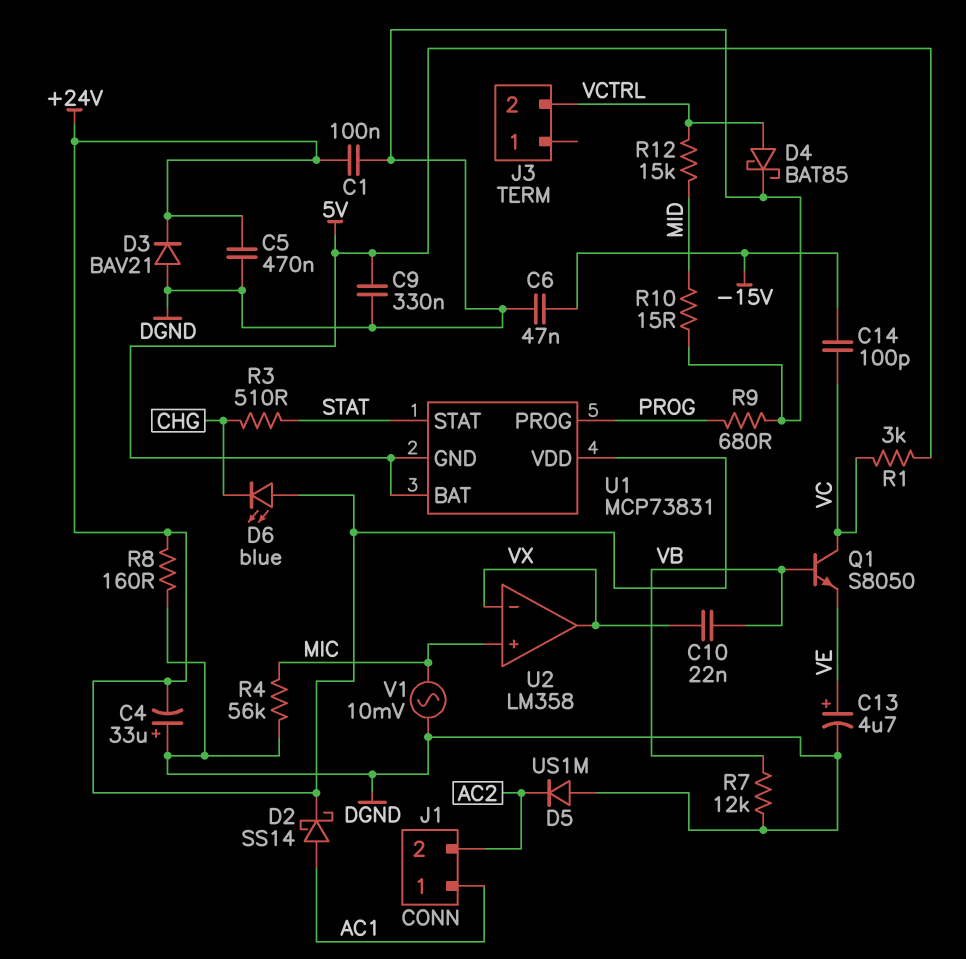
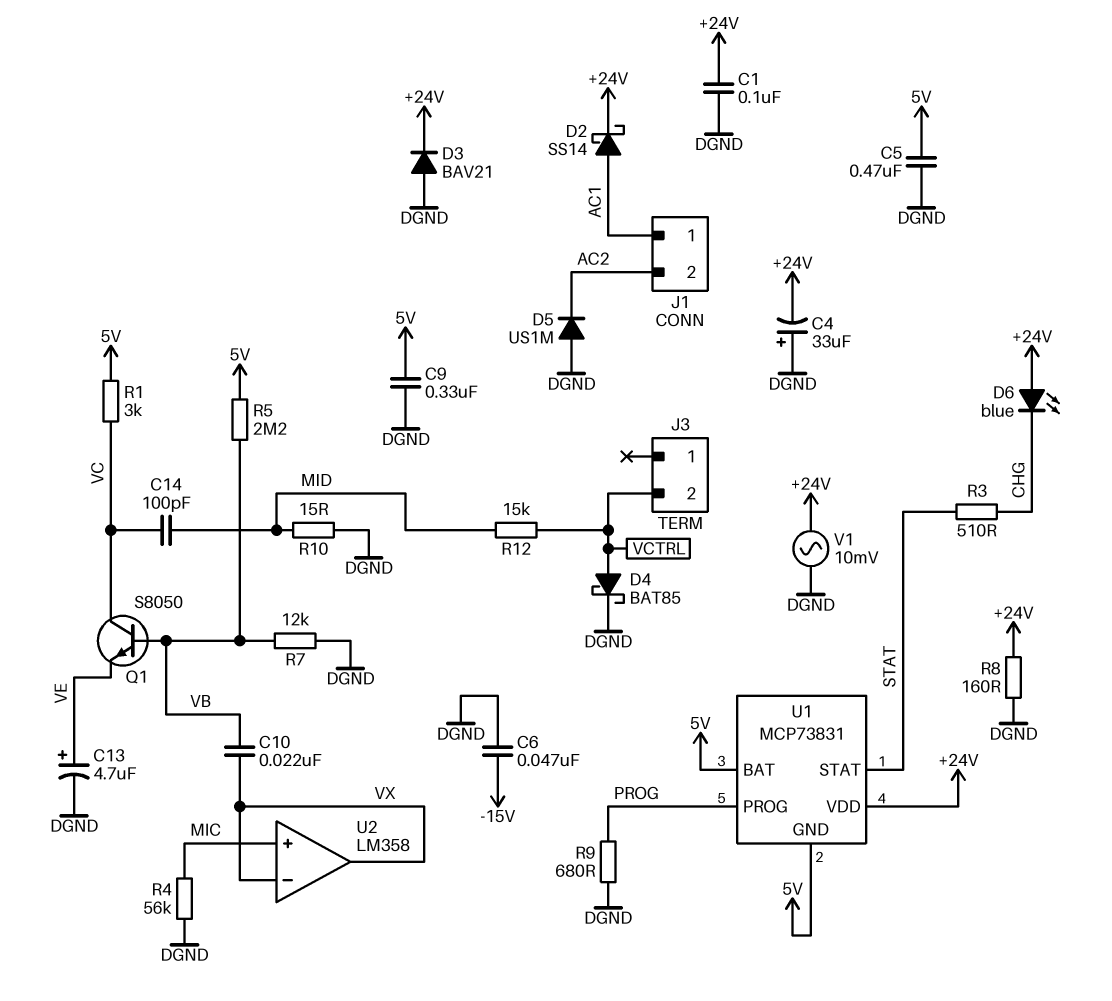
C5: 470nF (+24V, DGND) -> 470nF (5V, DGND)
C14: 100pF (-15V, VC) -> 100pF (MID, VC)
R5: none -> 2.2M (5V, VB)
V1: AC 10mV (DGND, MIC) -> AC 10mV (+24V, DGND)

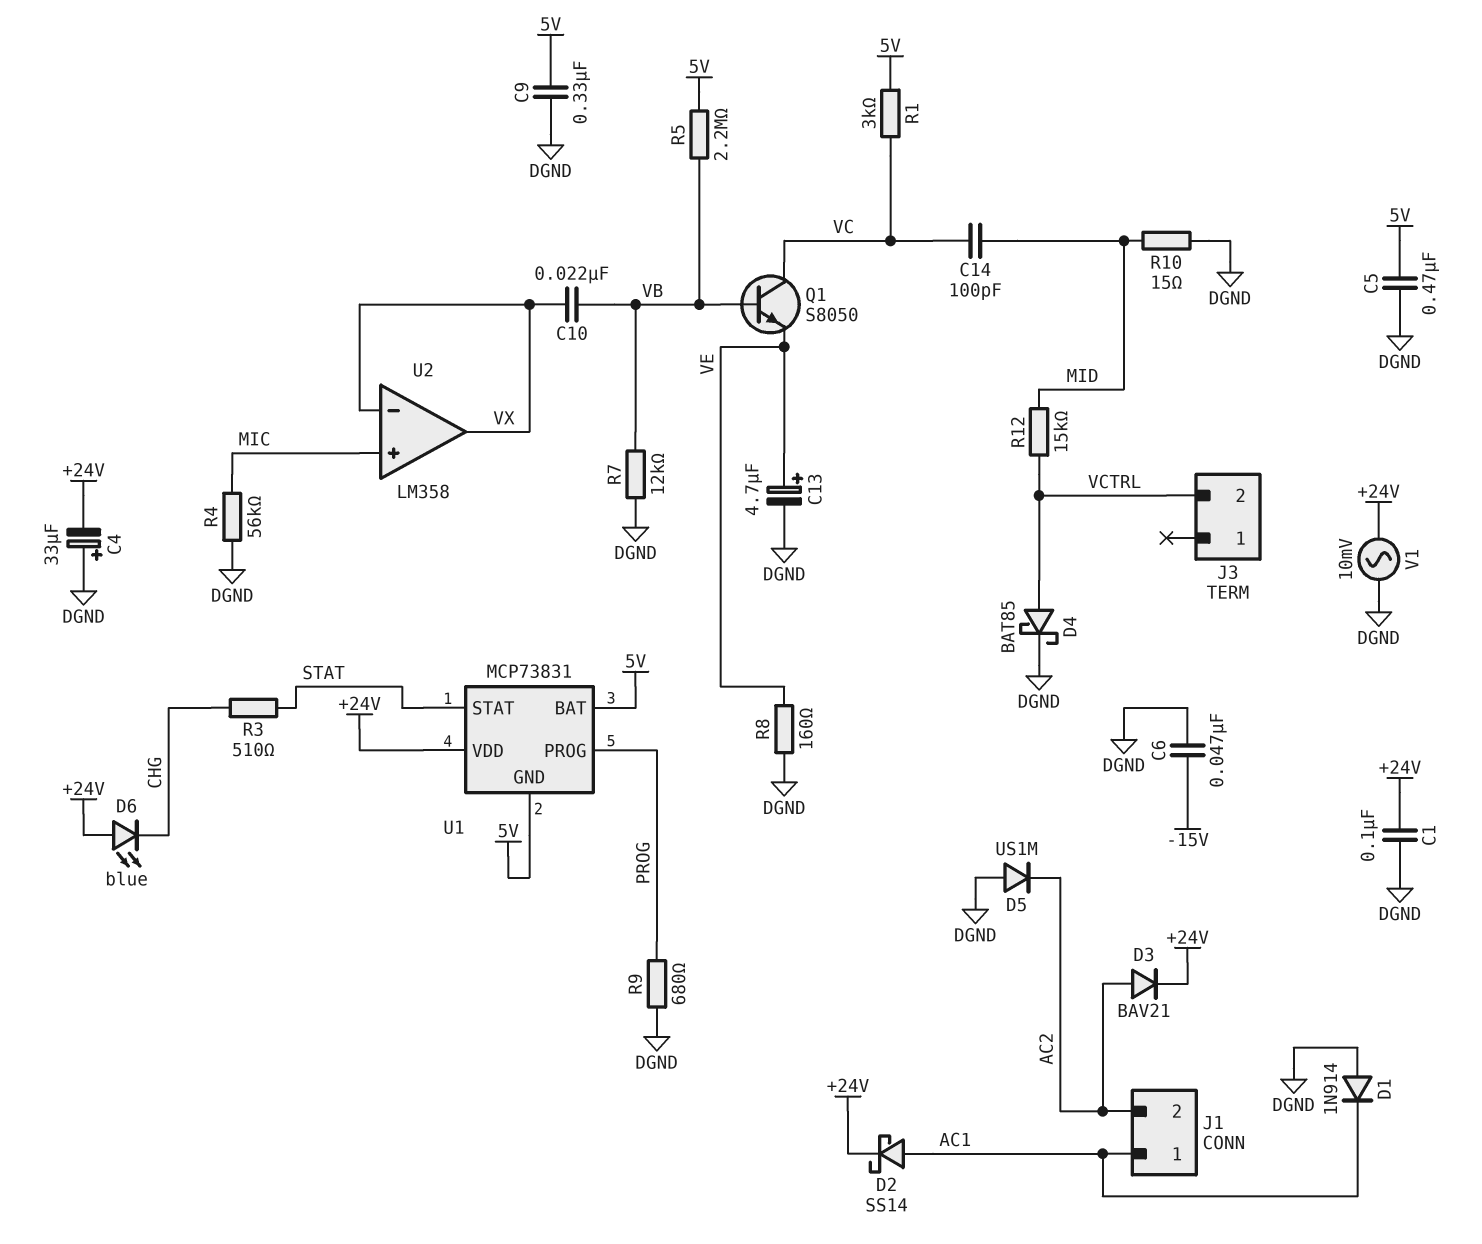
D1: none -> diode 1N914 (A DGND, K AC1)
D3: diode BAV21 (A DGND, K +24V) -> diode BAV21 (A AC2, K +24V)
R8: 160 (+24V, DGND) -> 160 (DGND, VE)

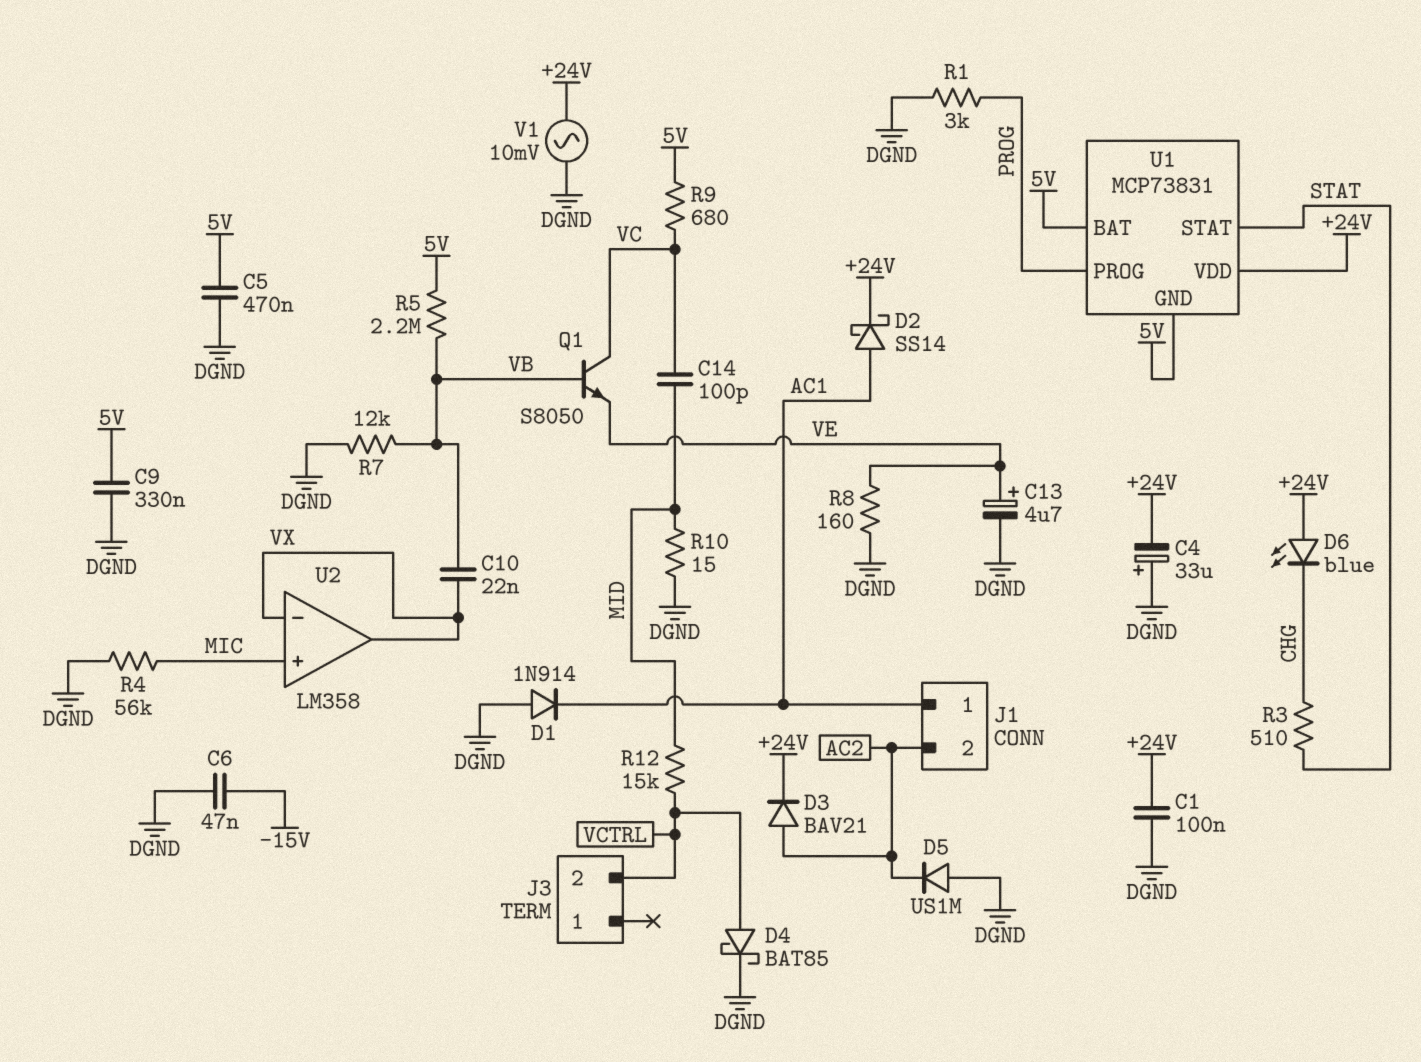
R1: 3k (5V, VC) -> 3k (DGND, PROG)
R9: 680 (DGND, PROG) -> 680 (5V, VC)

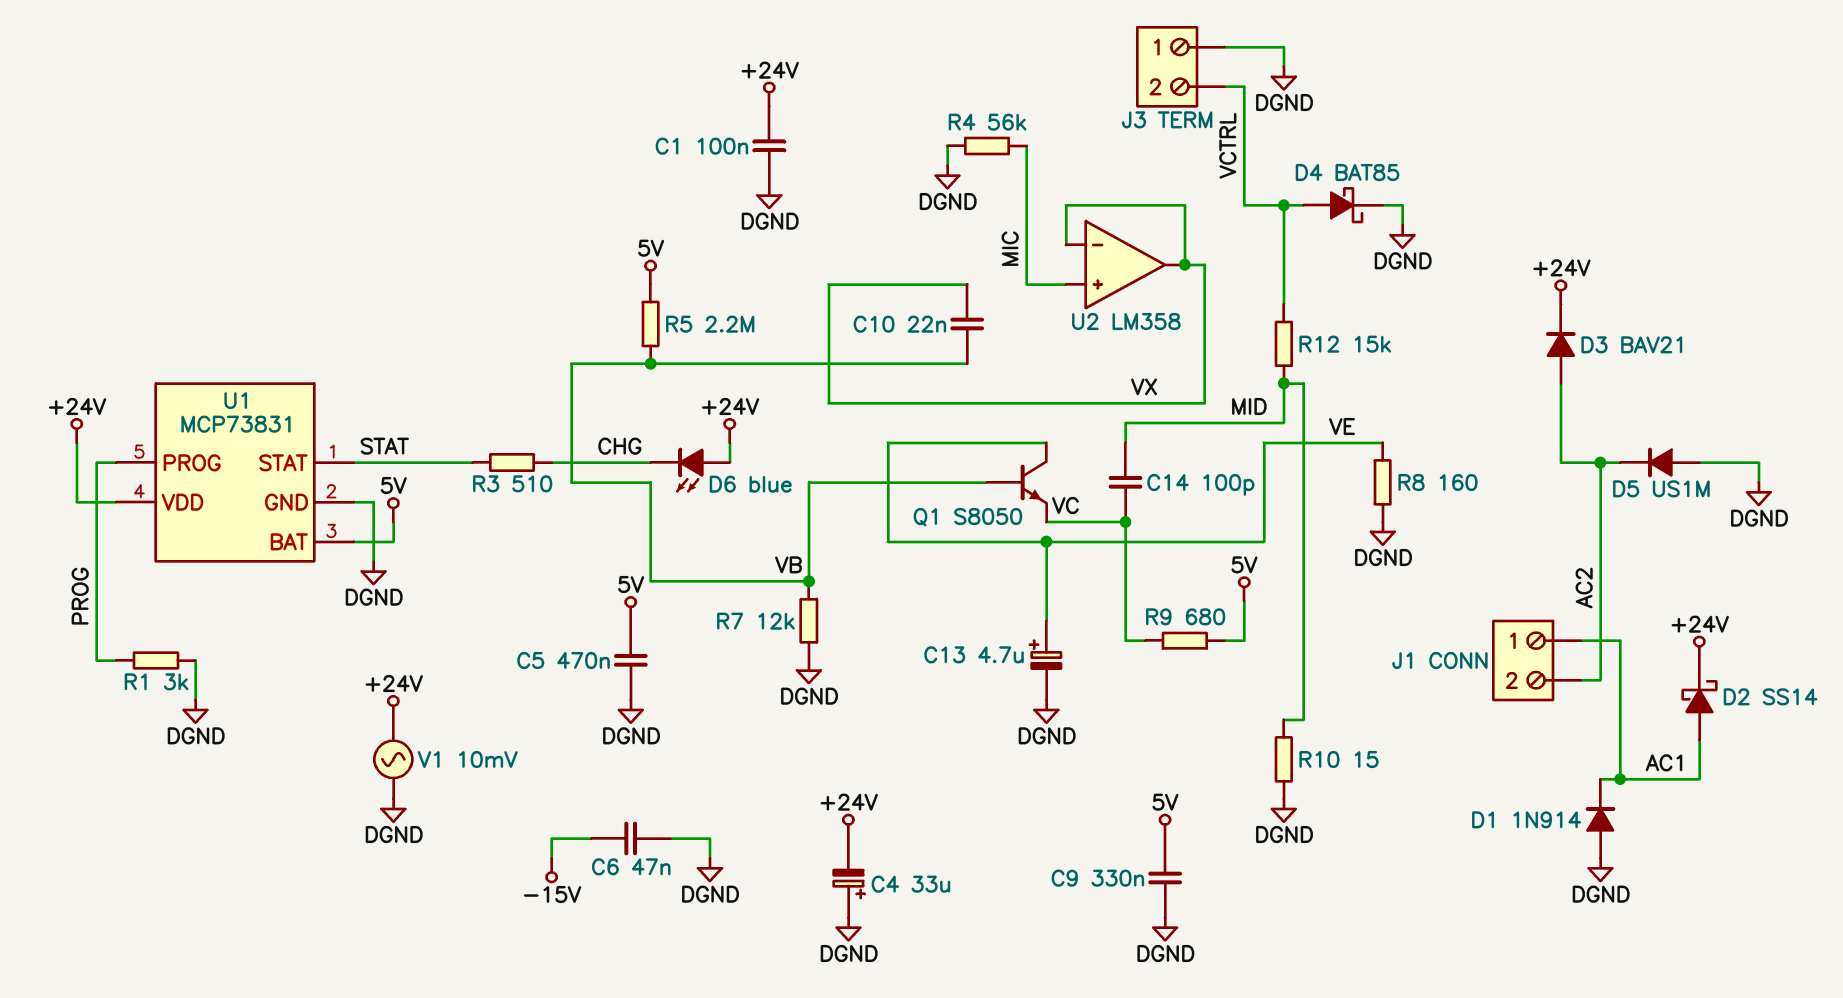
J3 pin 1: none -> DGND
Q1: NPN S8050 (B VB, C VC, E VE) -> NPN S8050 (B VB, C VE, E VC)
U1 pin GND: 5V -> DGND

